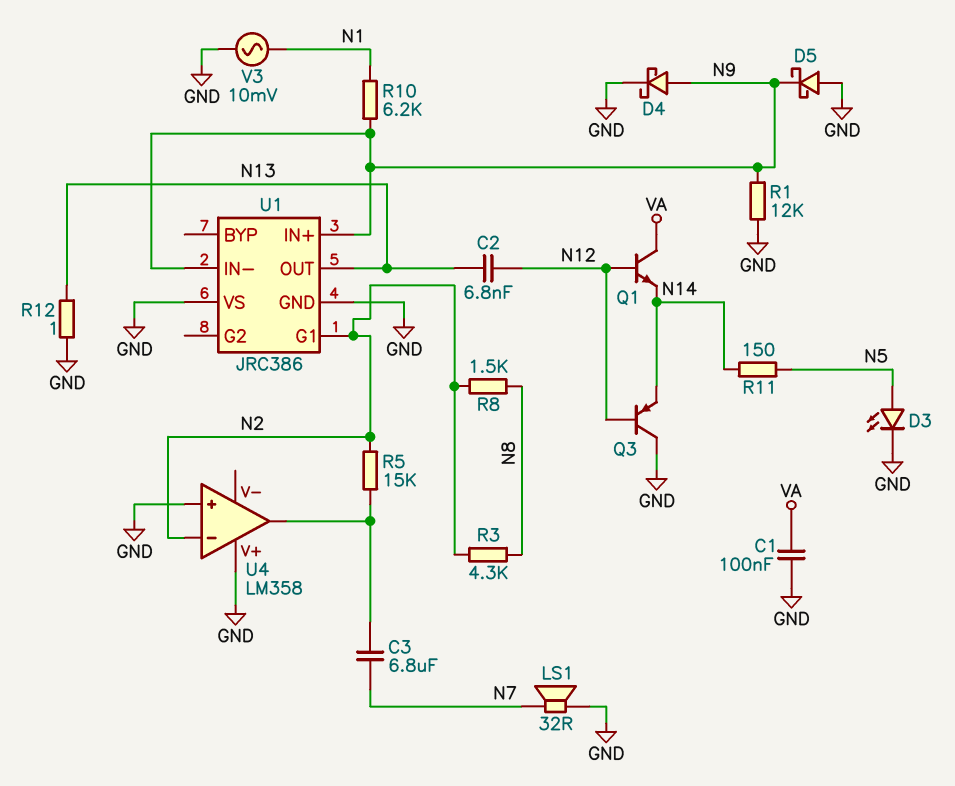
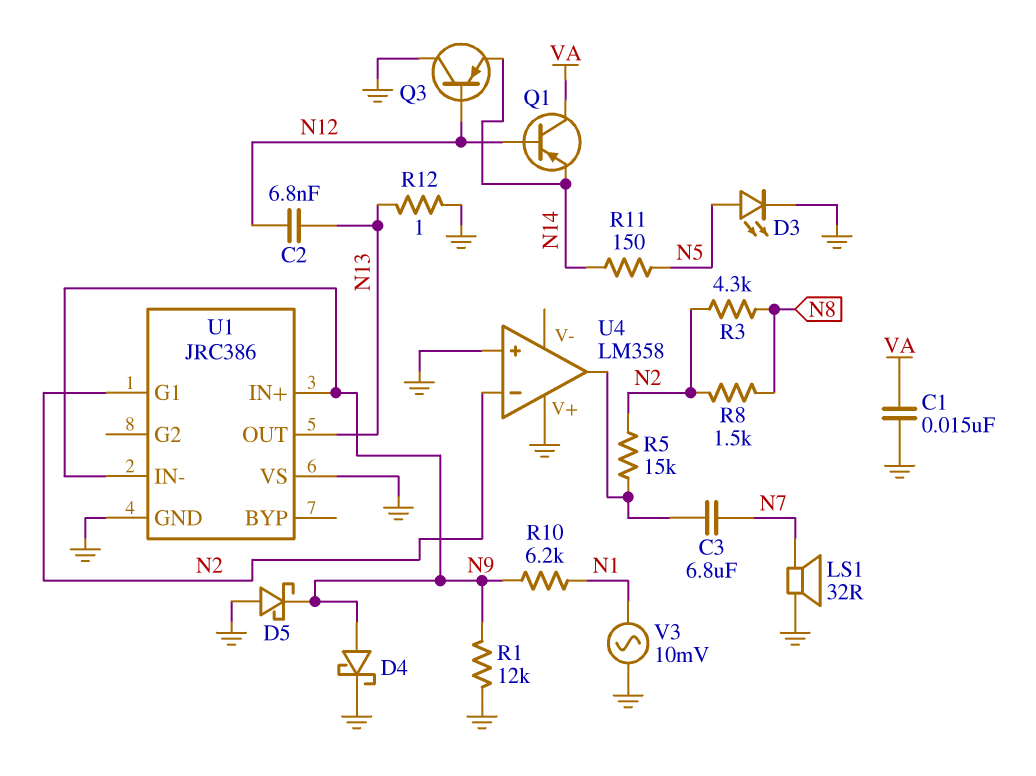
C1: 100nF (GND, VA) -> 15nF (GND, VA)
Q1: NPN (B N12, C VA, E N14) -> PNP (B N12, C VA, E N14)

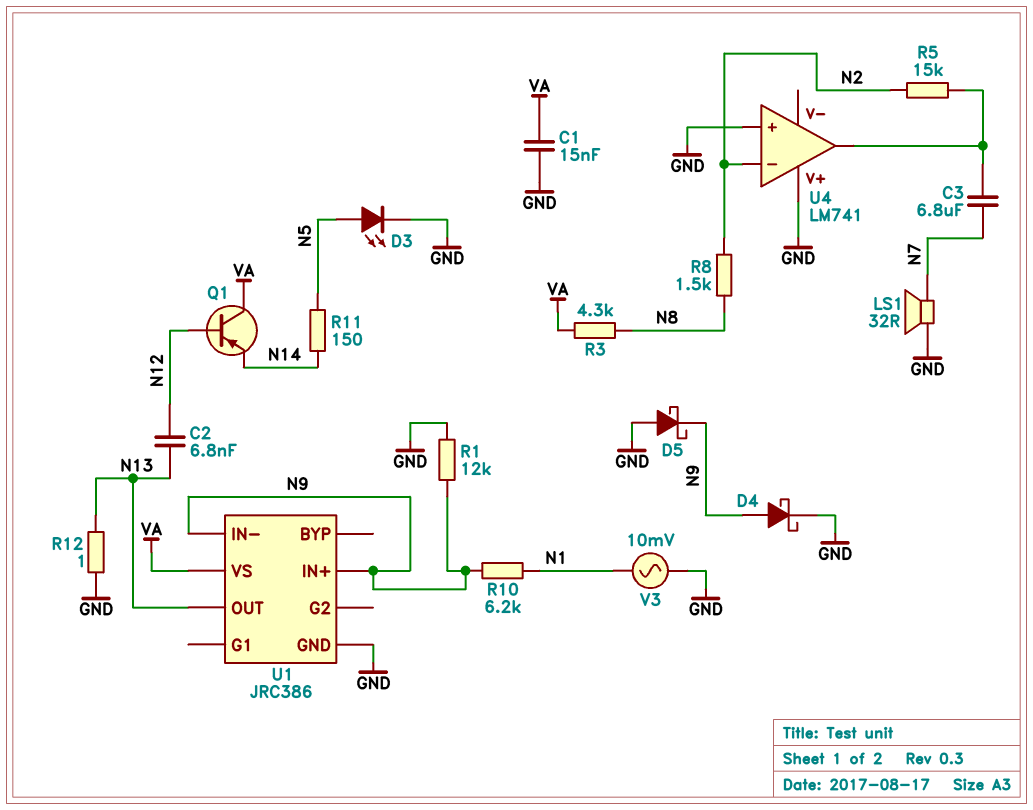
Q3: PNP (B N12, C GND, E N14) -> none
R3: 4.3k (N2, N8) -> 4.3k (N8, VA)
U1 pin G1: N2 -> none
U1 pin VS: GND -> VA
U4: LM358 -> LM741

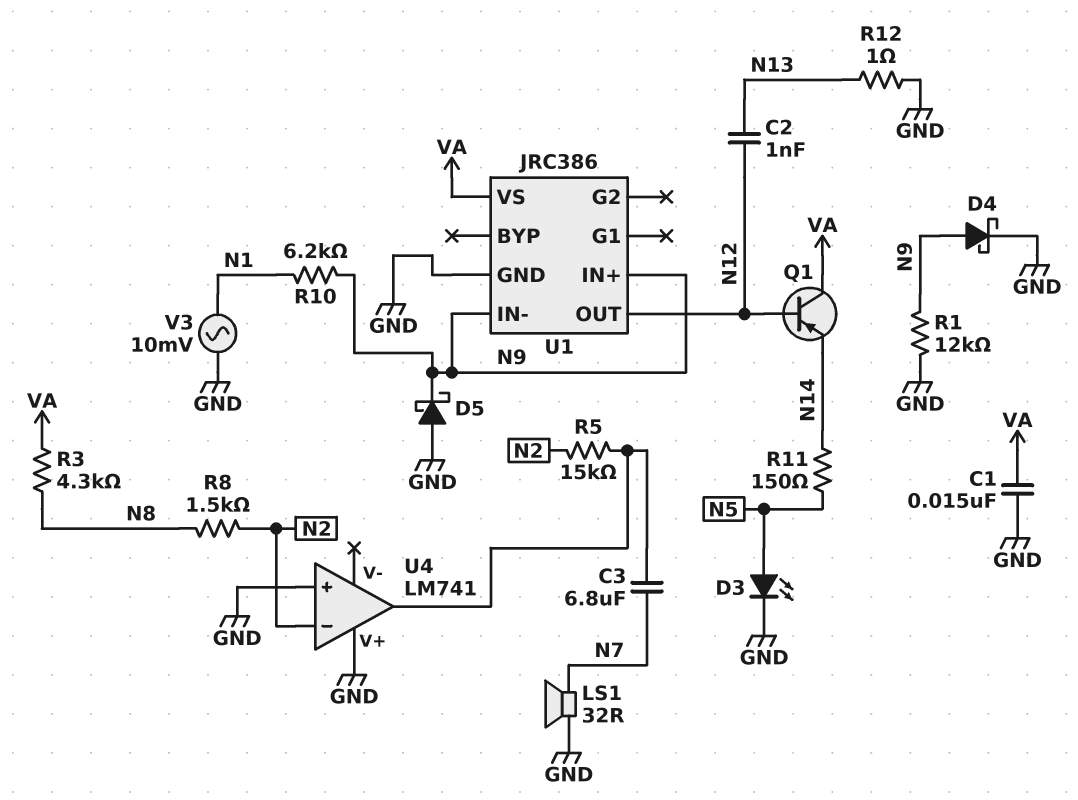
C2: 6.8nF (N12, N13) -> 1nF (N12, N13)
U1 pin OUT: N13 -> N12

